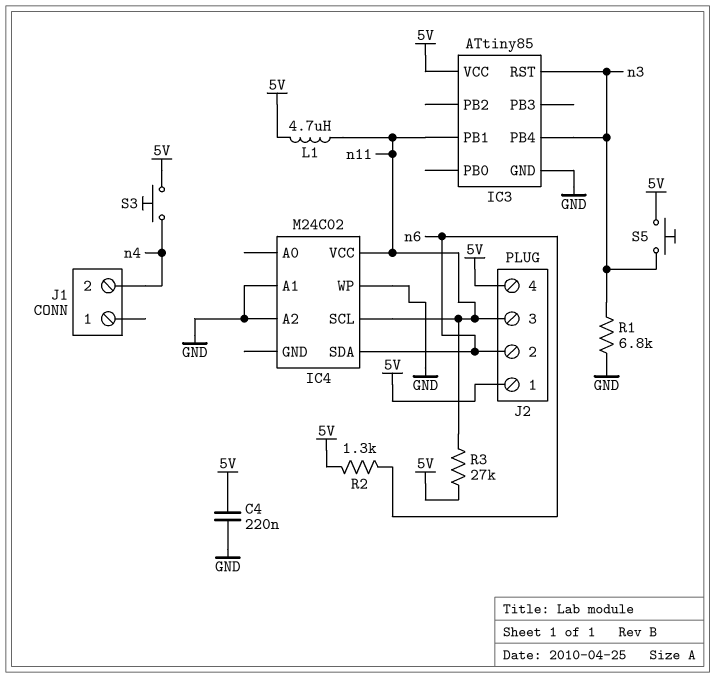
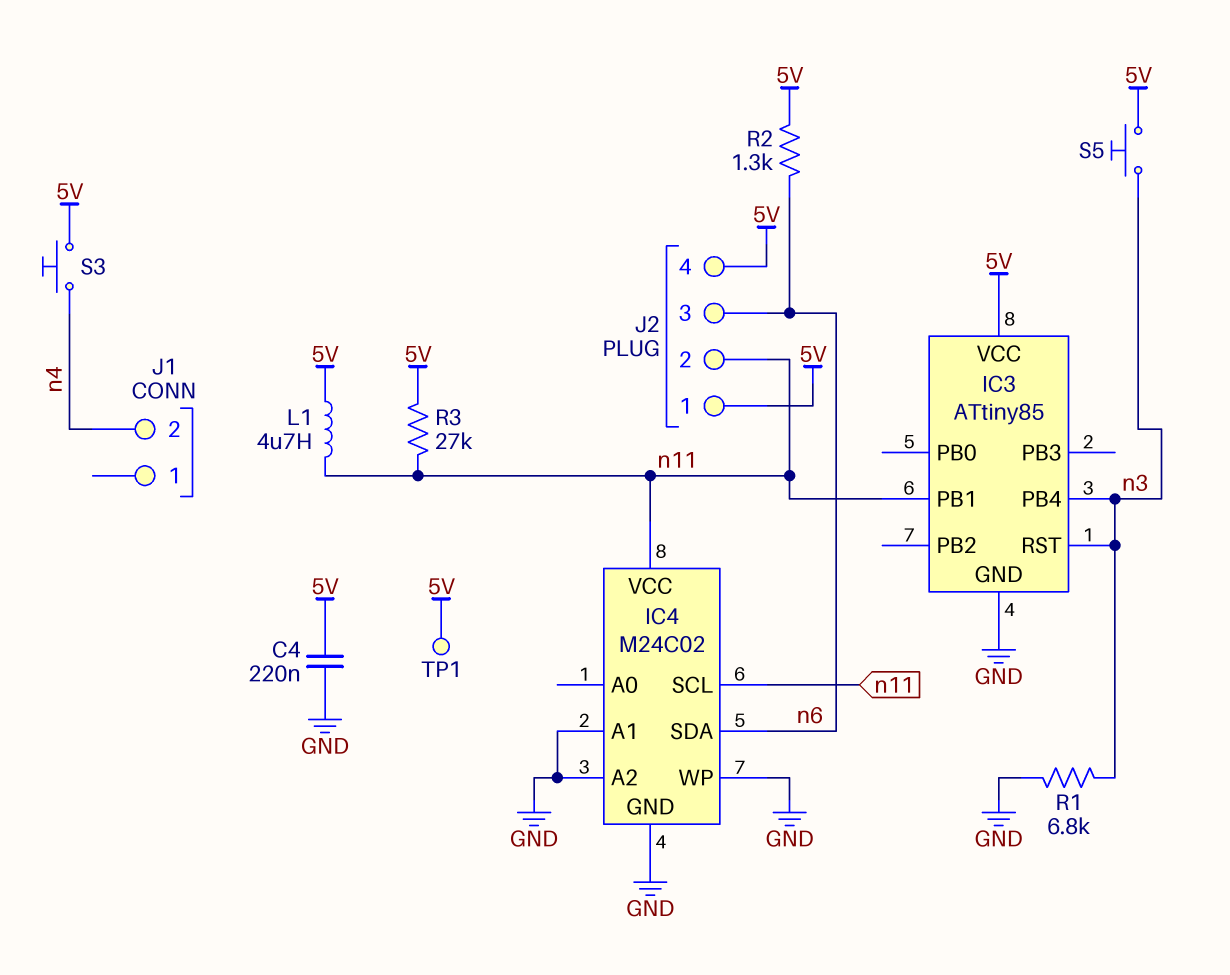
IC4 pin GND: none -> GND
J2 pin 2: n6 -> n11
J2 pin 3: n11 -> n6
TP1: none -> test point (5V)

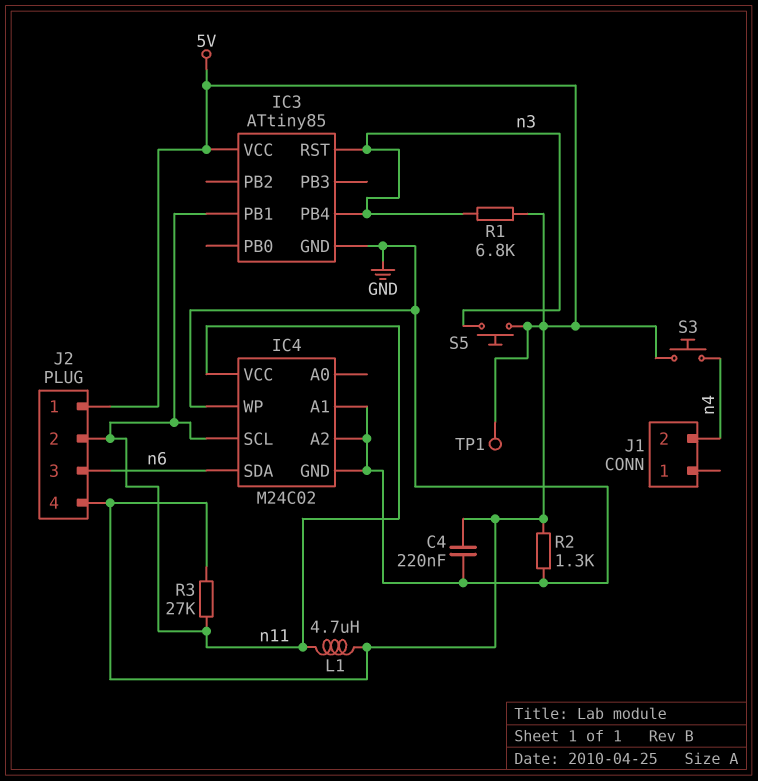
R1: 6.8k (GND, n3) -> 6.8k (5V, n3)
R2: 1.3k (5V, n6) -> 1.3k (5V, GND)

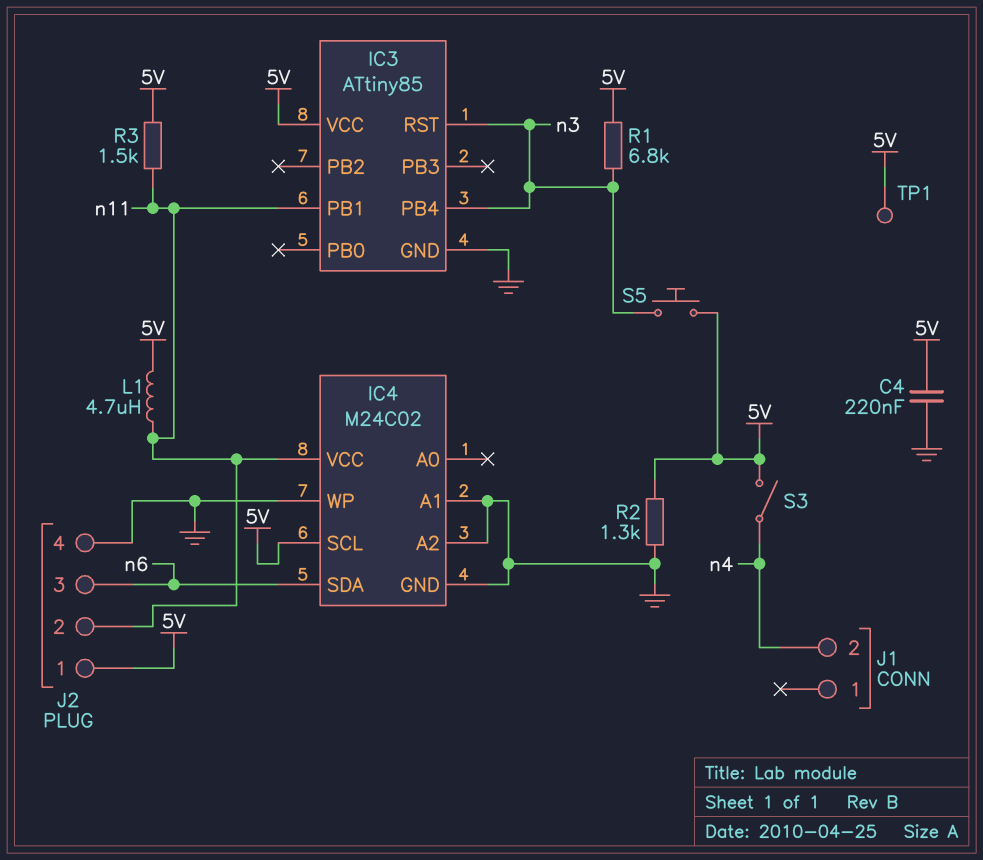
IC4 pin SCL: n11 -> 5V
J2 pin 4: 5V -> GND
R3: 27k (5V, n11) -> 1.5k (5V, n11)
S3: button (5V, n4) -> switch (5V, n4)

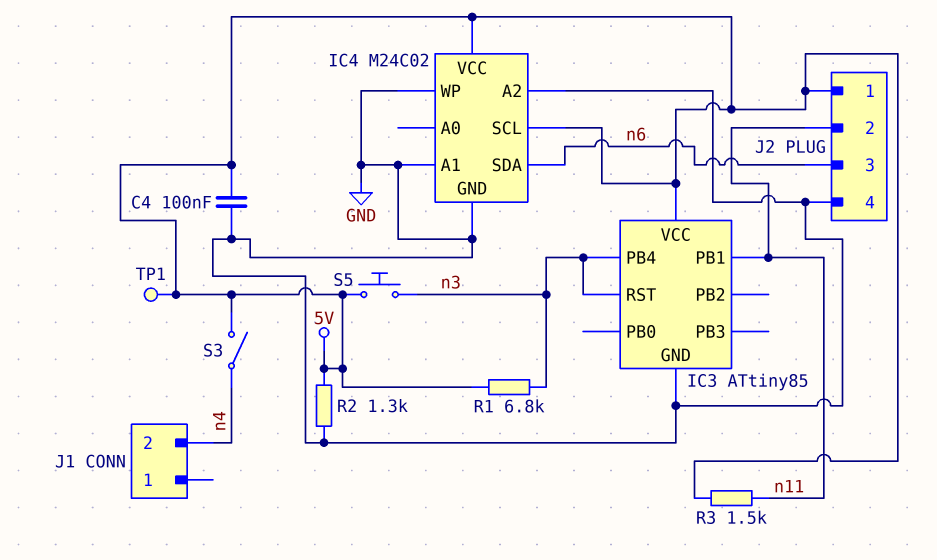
C4: 220nF (5V, GND) -> 100nF (5V, GND)
IC4 pin VCC: n11 -> 5V
L1: 4.7uH (5V, n11) -> none

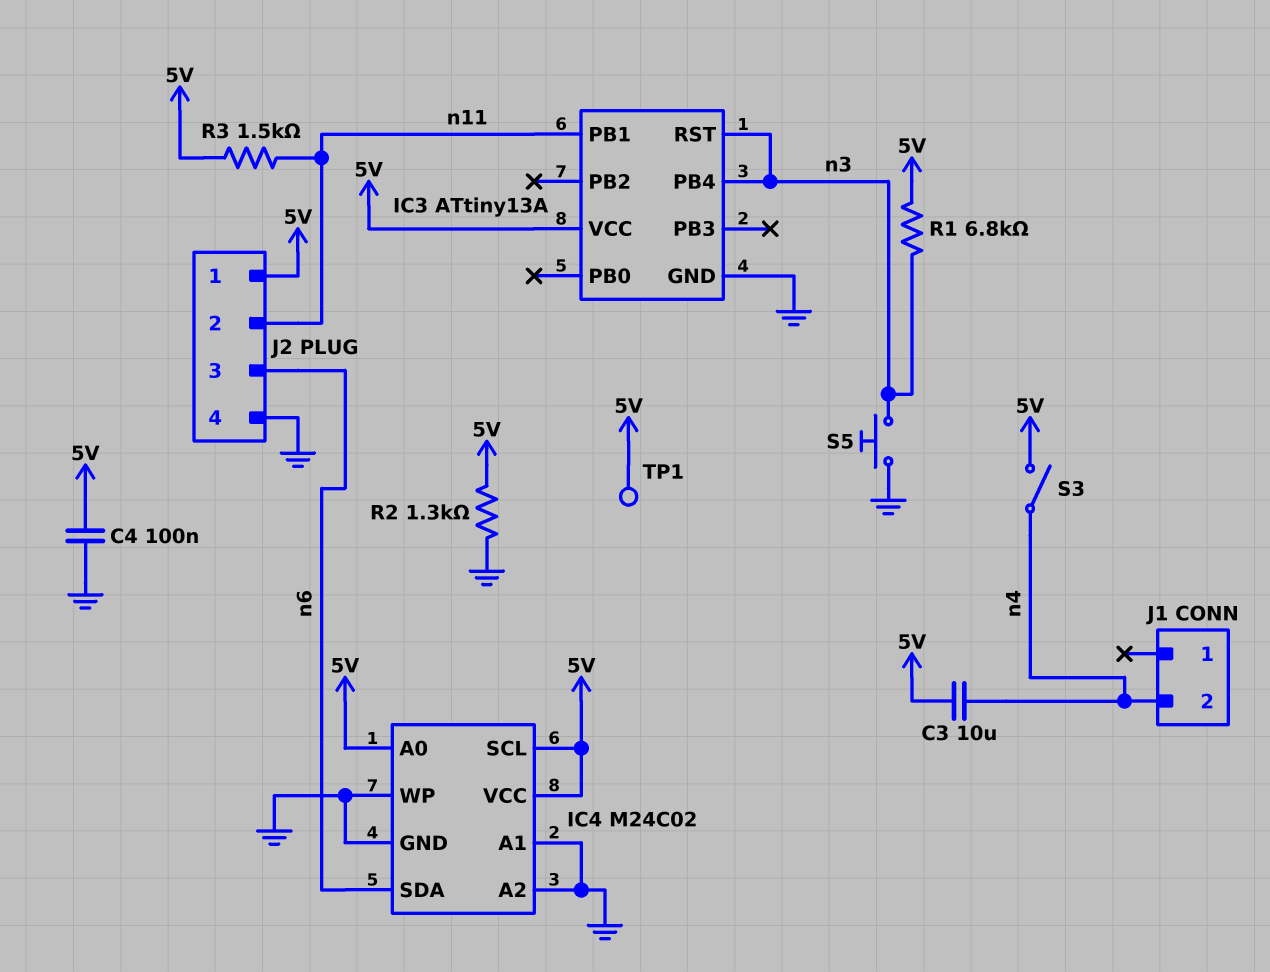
C3: none -> 10uF (5V, n4)
IC3: ATtiny85 -> ATtiny13A
IC4 pin A0: none -> 5V
S5: button (5V, n3) -> button (GND, n3)

